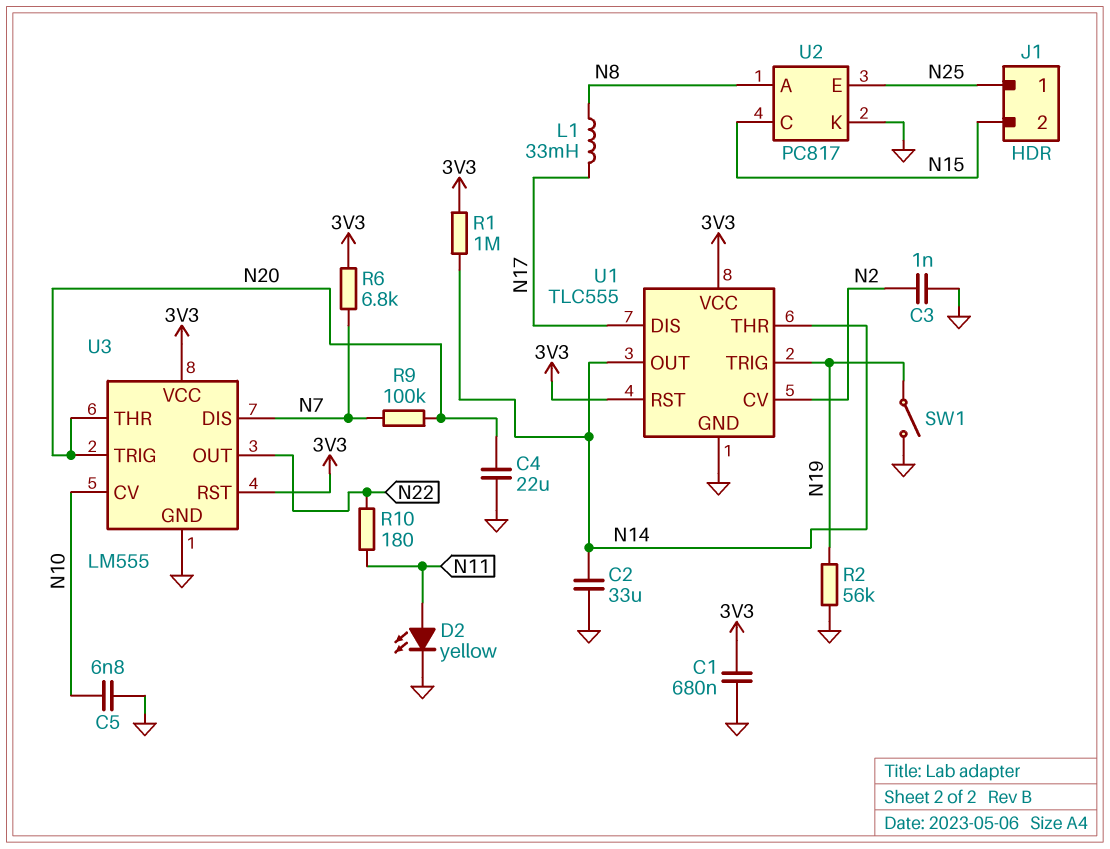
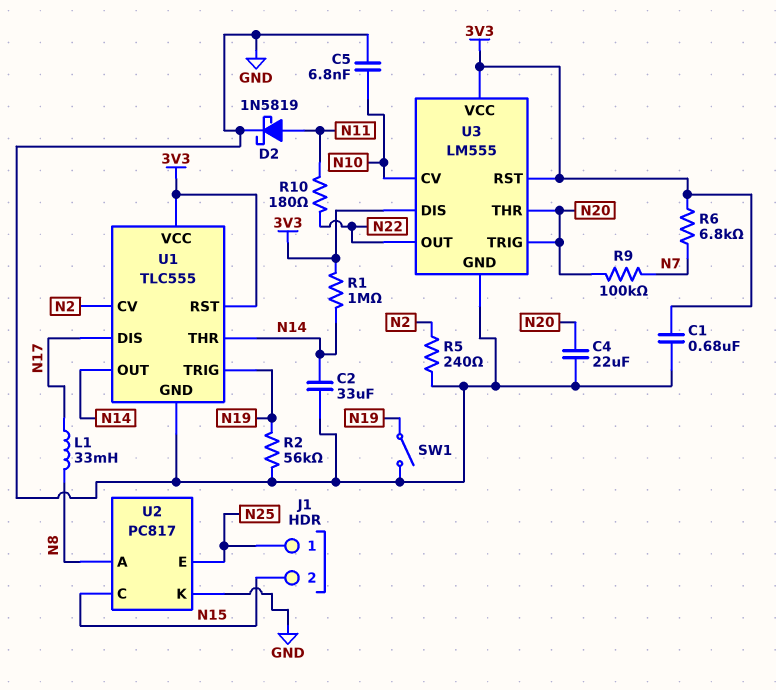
C3: 1nF (GND, N2) -> none
D2: LED yellow (A N11, K GND) -> schottky 1N5819 (A N11, K GND)
R5: none -> 240 (GND, N2)
U3 pin DIS: N7 -> 3V3

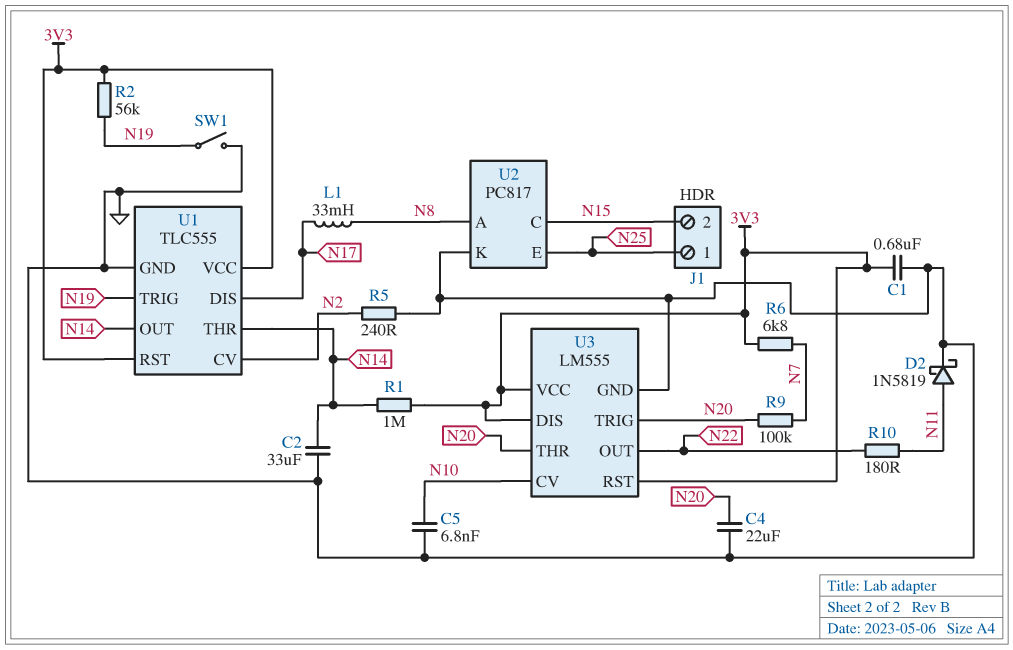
R2: 56k (GND, N19) -> 56k (3V3, N19)

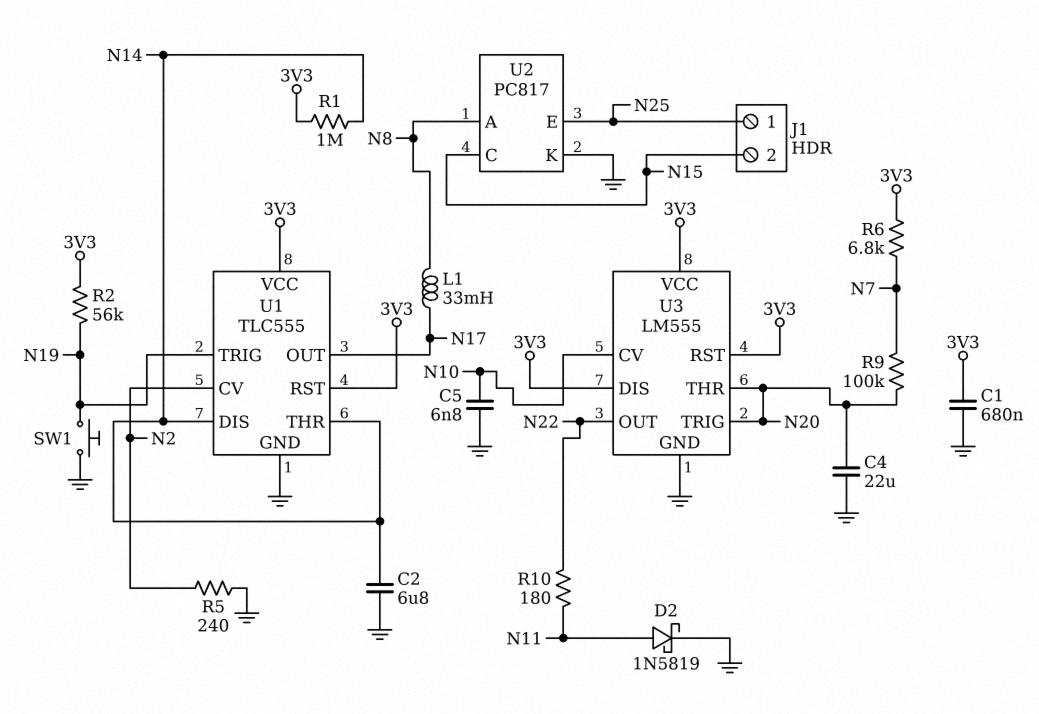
C2: 33uF (GND, N14) -> 6.8uF (GND, N14)
SW1: switch (GND, N19) -> button (GND, N19)
U1 pin DIS: N17 -> N14
U1 pin OUT: N14 -> N17

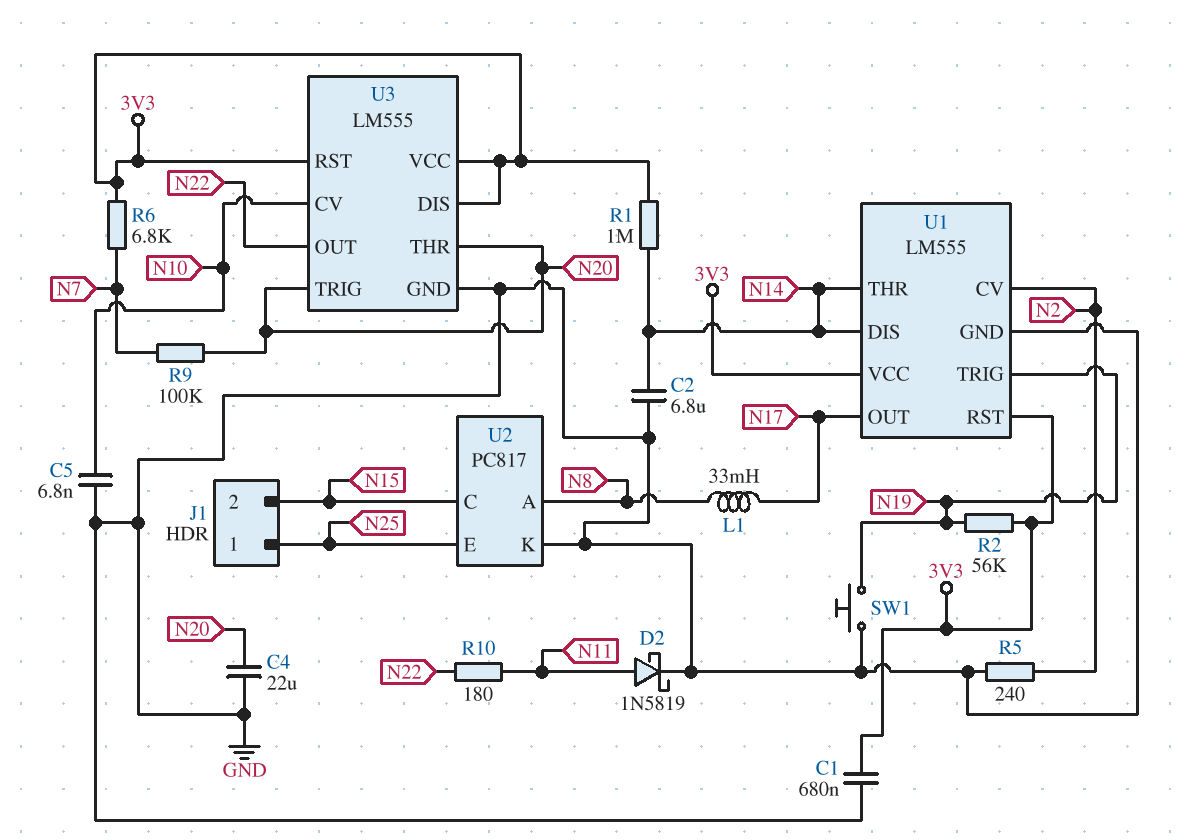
U1: TLC555 -> LM555

